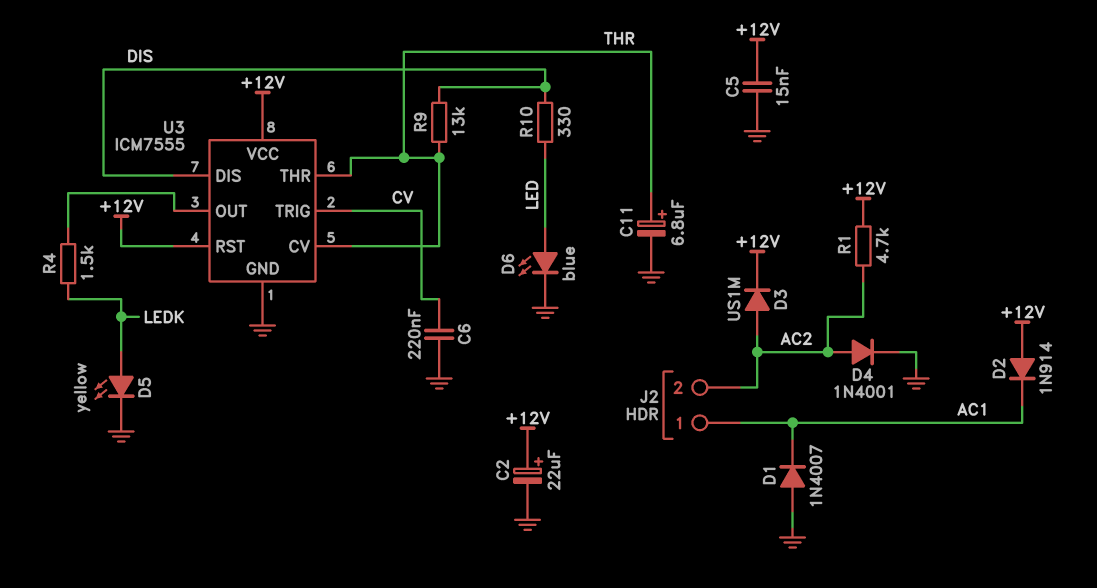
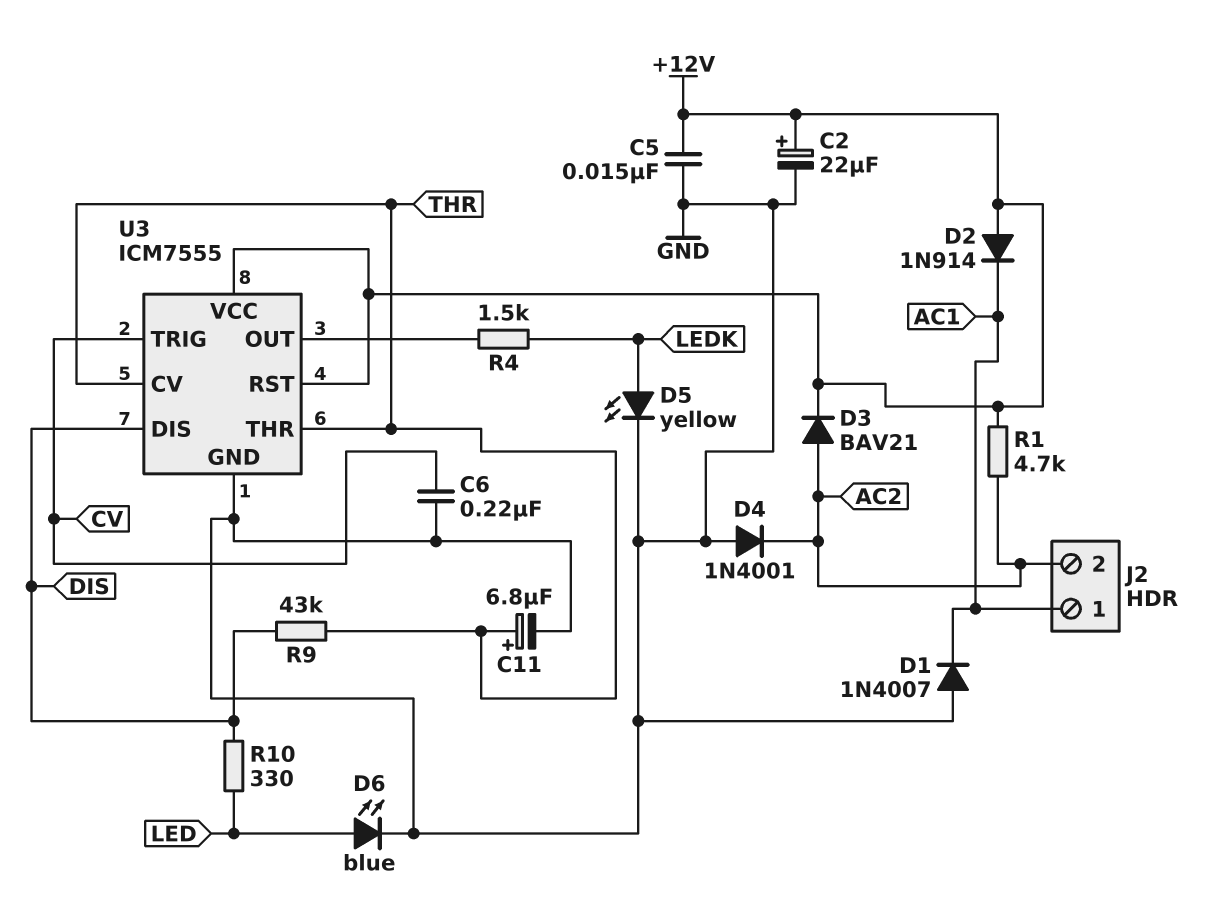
D3: diode US1M (A AC2, K +12V) -> diode BAV21 (A AC2, K +12V)
D4: diode 1N4001 (A AC2, K GND) -> diode 1N4001 (A GND, K AC2)
R9: 13k (DIS, THR) -> 43k (DIS, THR)

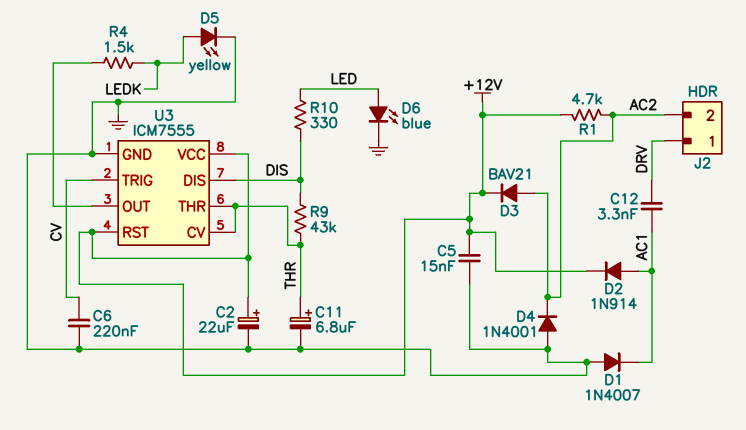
C12: none -> 3.3nF (AC1, DRV)
D2: diode 1N914 (A +12V, K AC1) -> diode 1N914 (A AC1, K +12V)
J2 pin 1: AC1 -> DRV

